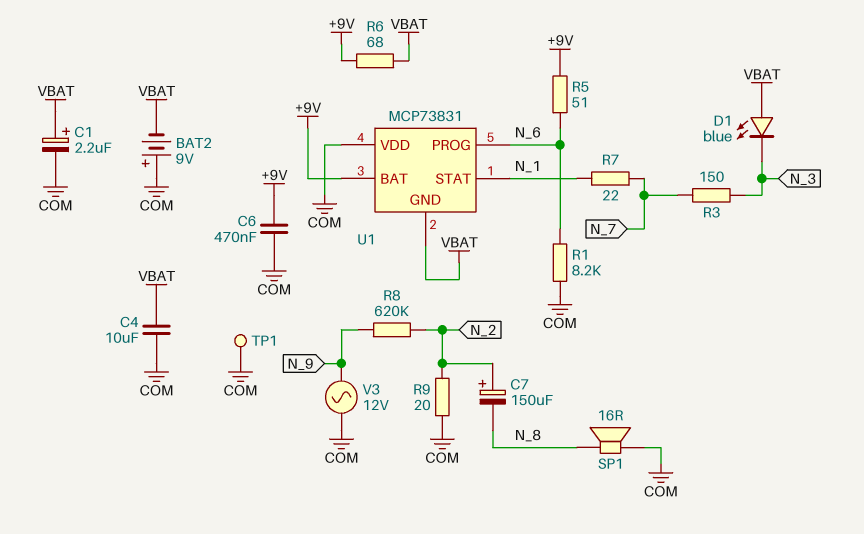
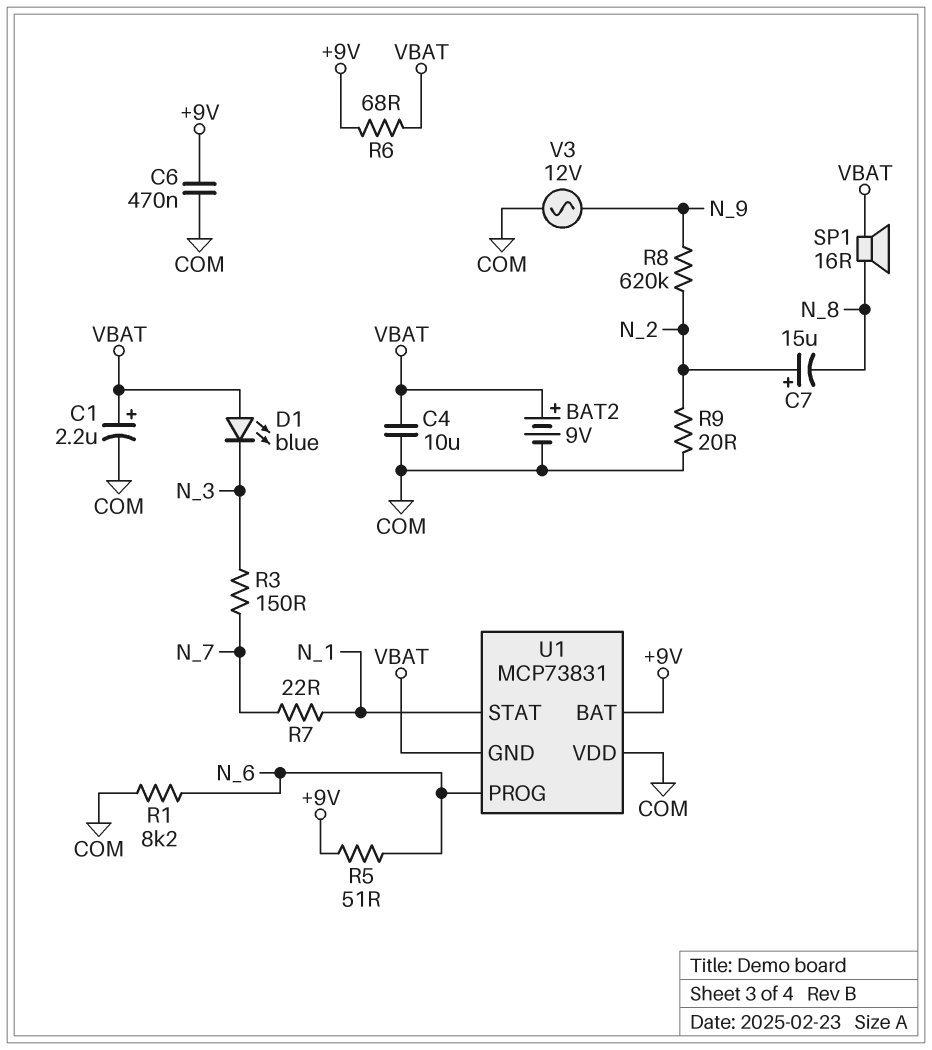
BAT2: 9V (plus COM, minus VBAT) -> 9V (plus VBAT, minus COM)
C7: 150uF (plus N_2, minus N_8) -> 15uF (plus N_2, minus N_8)
SP1: speaker 16R (COM, N_8) -> speaker 16R (N_8, VBAT)
TP1: test point (COM) -> none

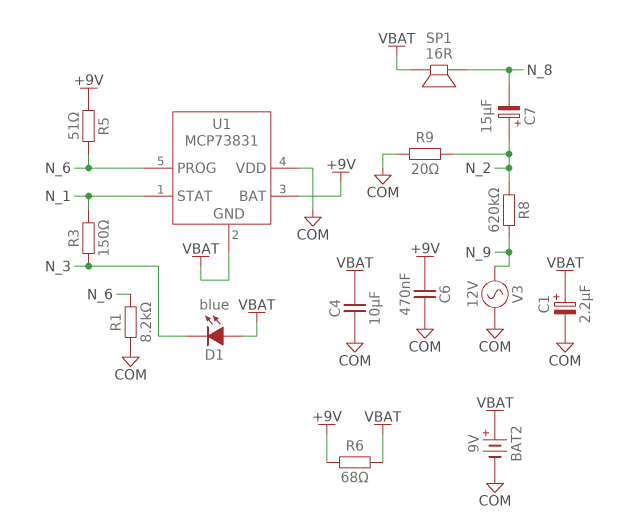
R3: 150 (N_3, N_7) -> 150 (N_1, N_3)
R7: 22 (N_1, N_7) -> none

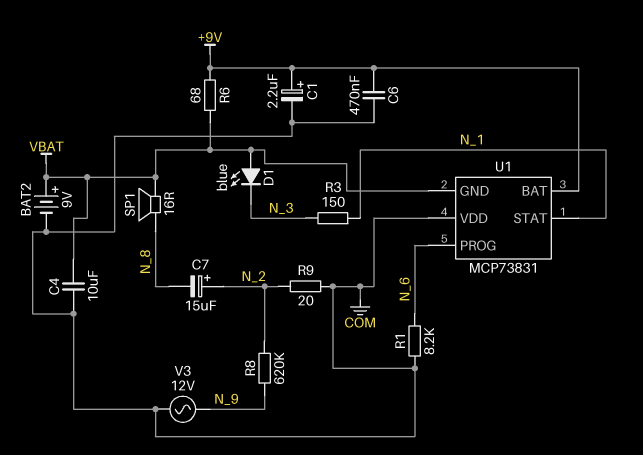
C1: 2.2uF (plus VBAT, minus COM) -> 2.2uF (plus +9V, minus COM)
R5: 51 (+9V, N_6) -> none

